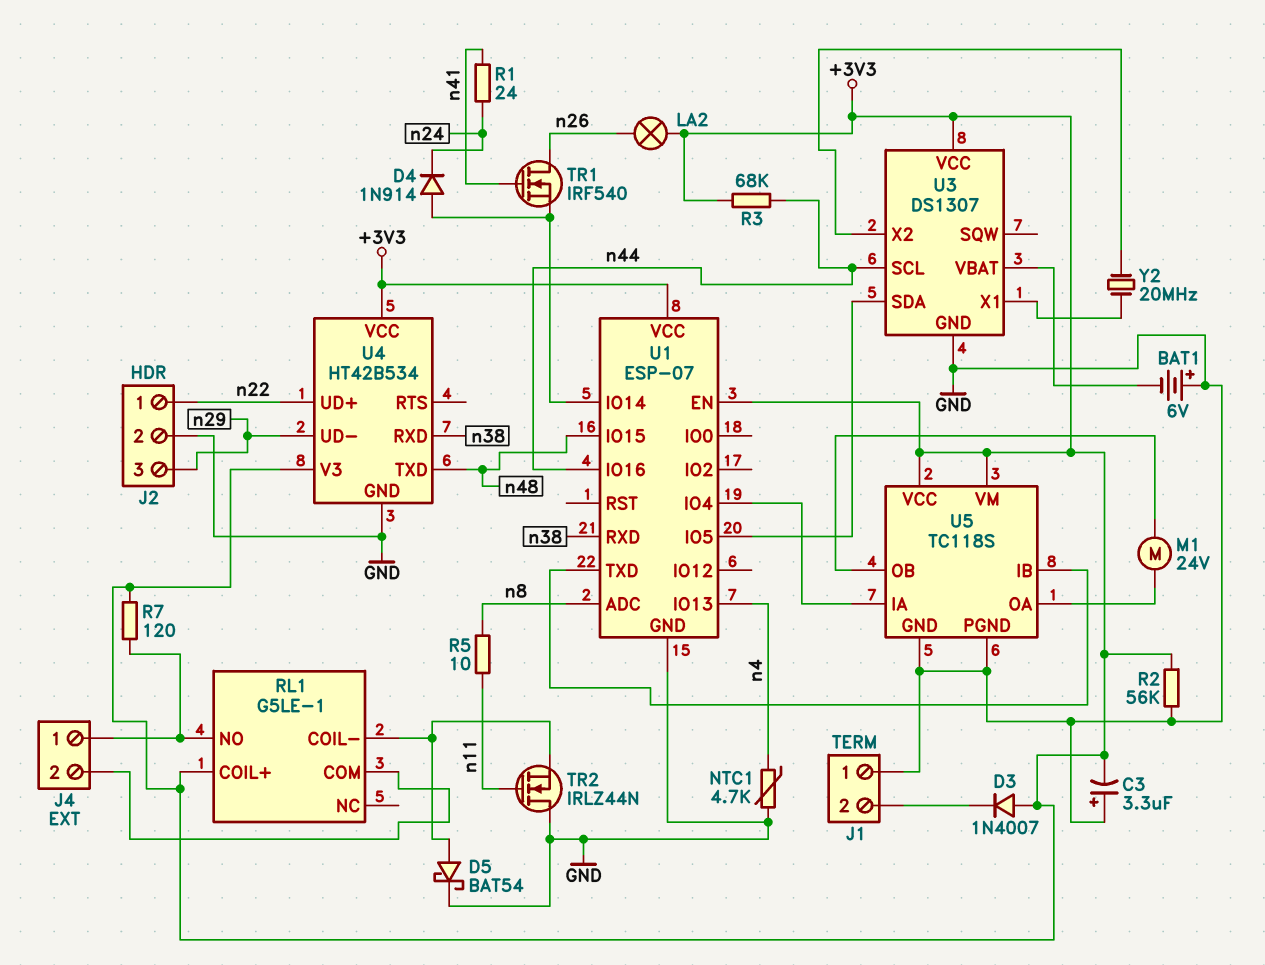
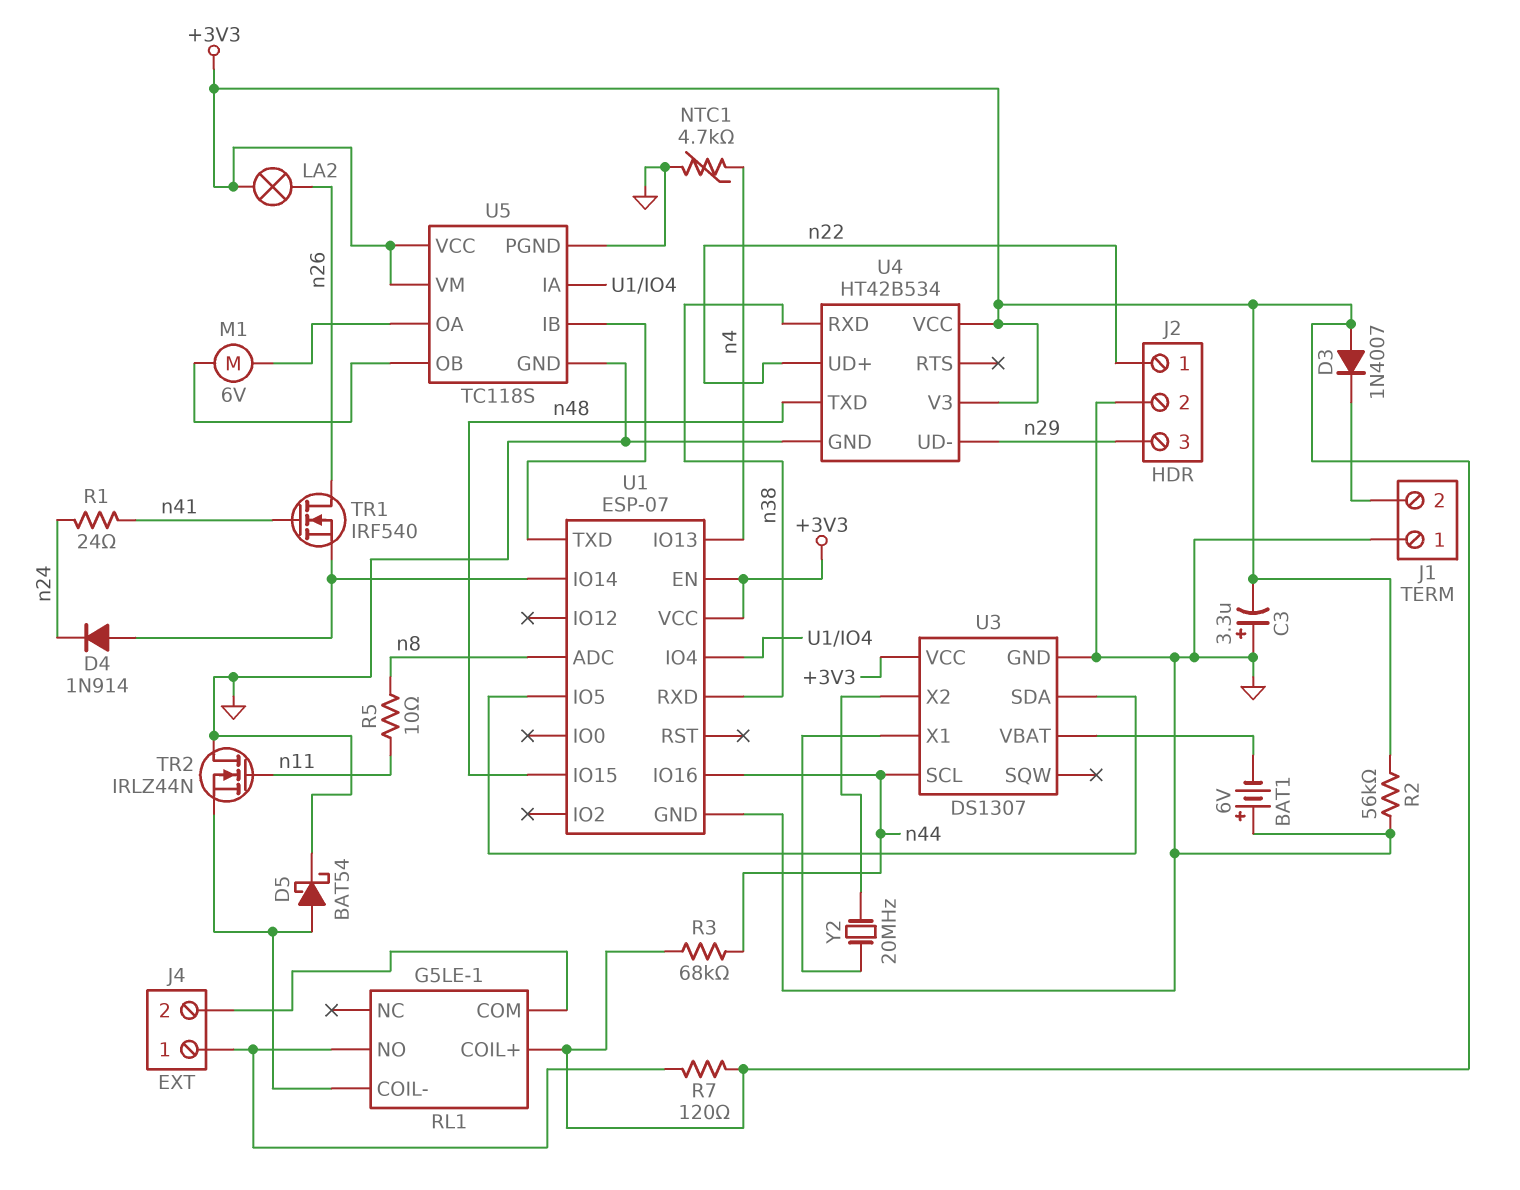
M1: motor 24V (U5/OA, U5/OB) -> motor 6V (U5/OA, U5/OB)

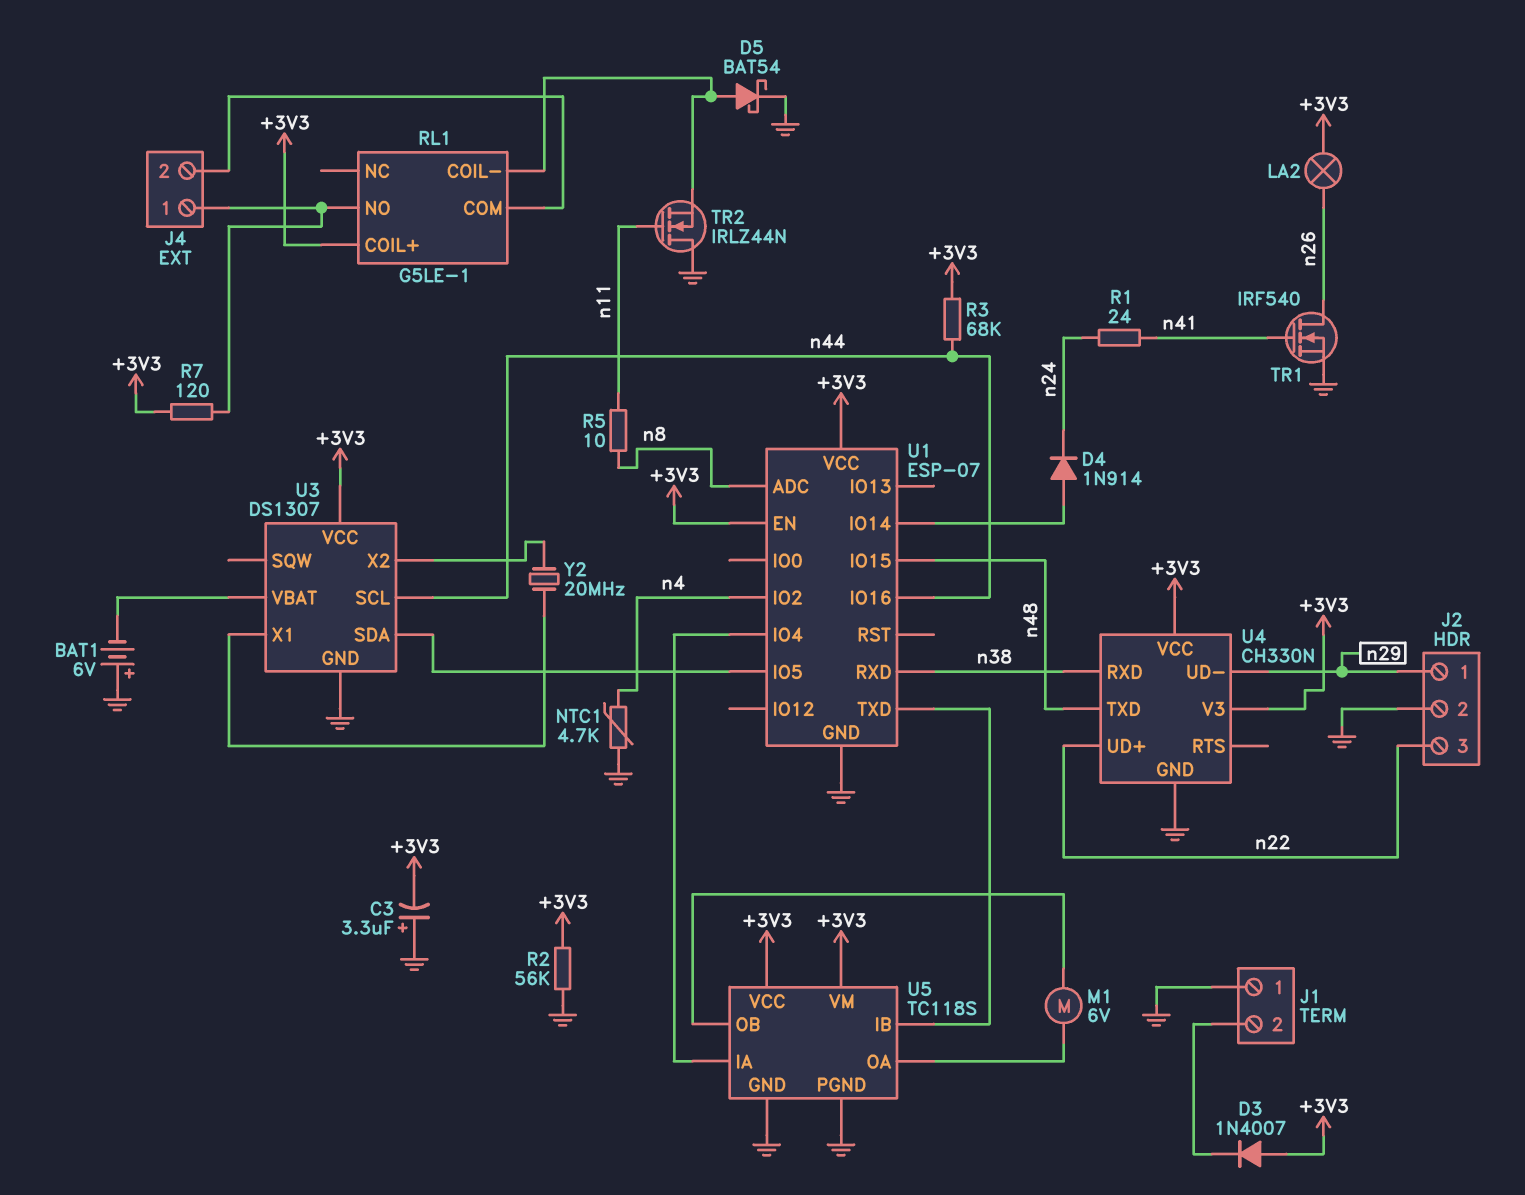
J2 pin 1: n22 -> n29
J2 pin 3: n29 -> n22
TR1: NMOS IRF540 (G n41, D n26, S U1/IO14) -> NMOS IRF540 (G n41, D n26, S GND)
U1 pin IO2: none -> n4
U1 pin IO13: n4 -> none
U4: HT42B534 -> CH330N

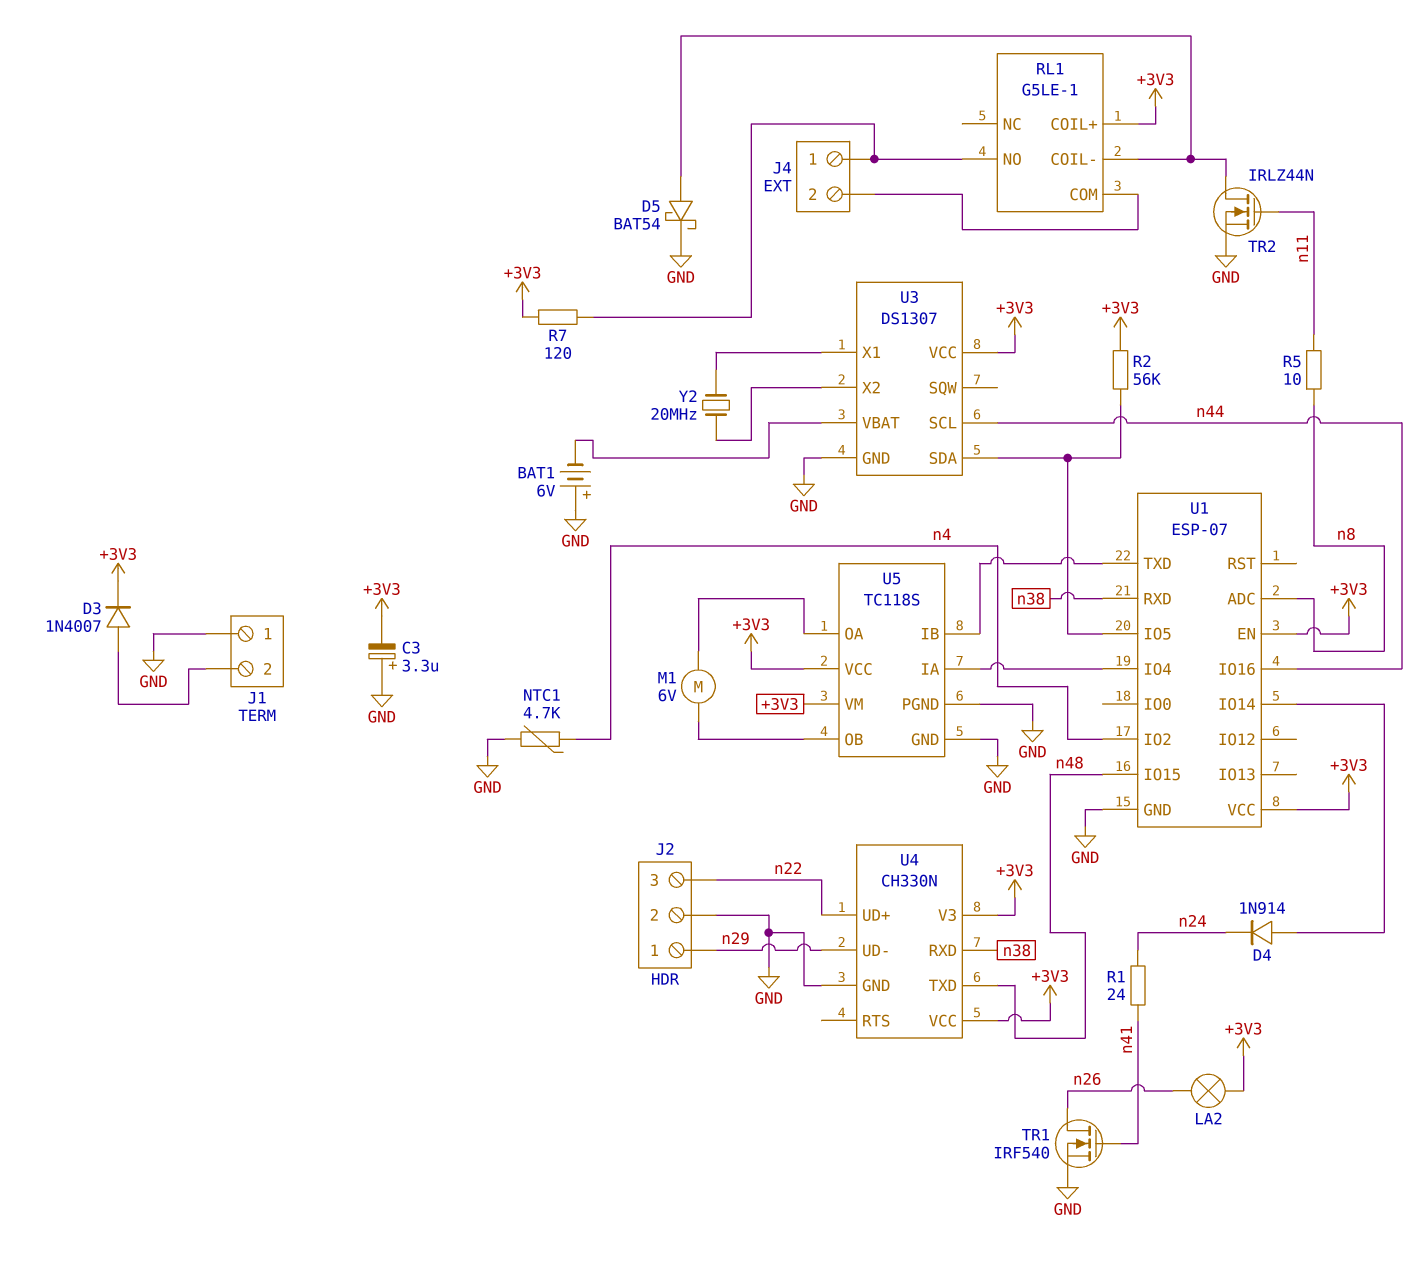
D3: diode 1N4007 (A +3V3, K J1/2) -> diode 1N4007 (A J1/2, K +3V3)
R2: 56k (+3V3, GND) -> 56k (+3V3, U1/IO5)
R3: 68k (+3V3, n44) -> none
TR2: NMOS IRLZ44N (G n11, D GND, S RL1/COIL-) -> NMOS IRLZ44N (G n11, D RL1/COIL-, S GND)

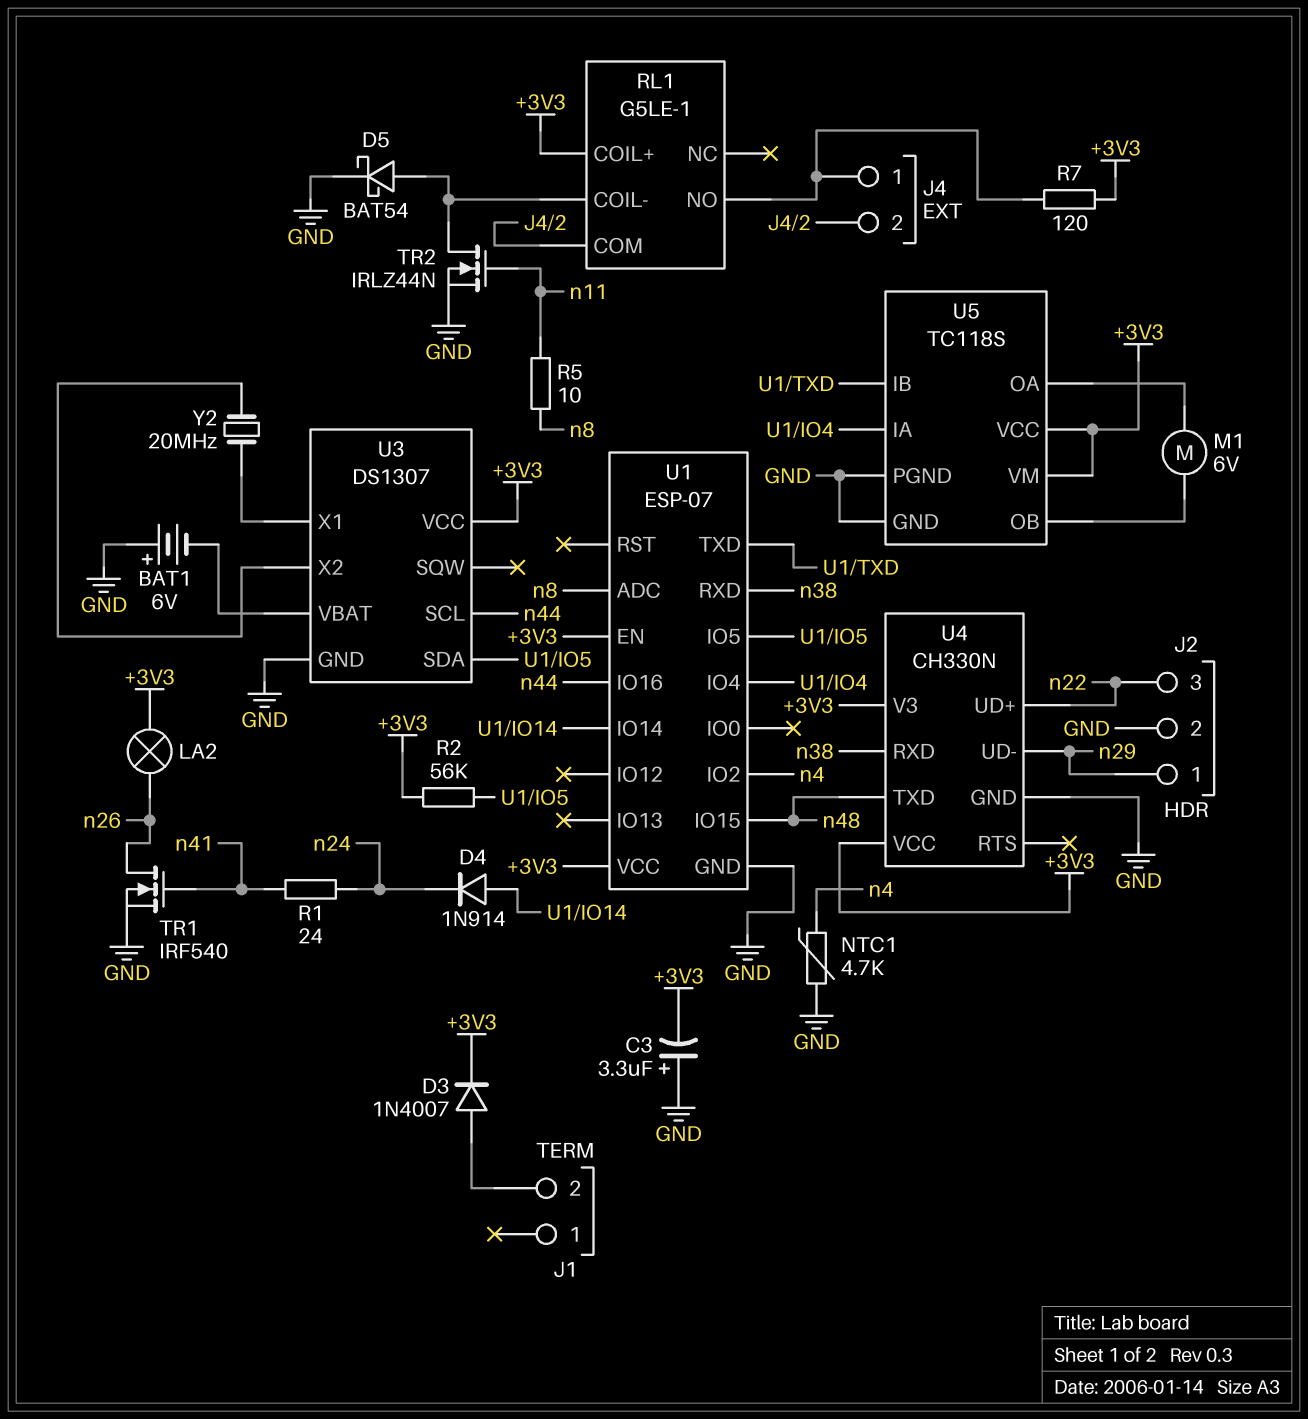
J1 pin 1: GND -> none

